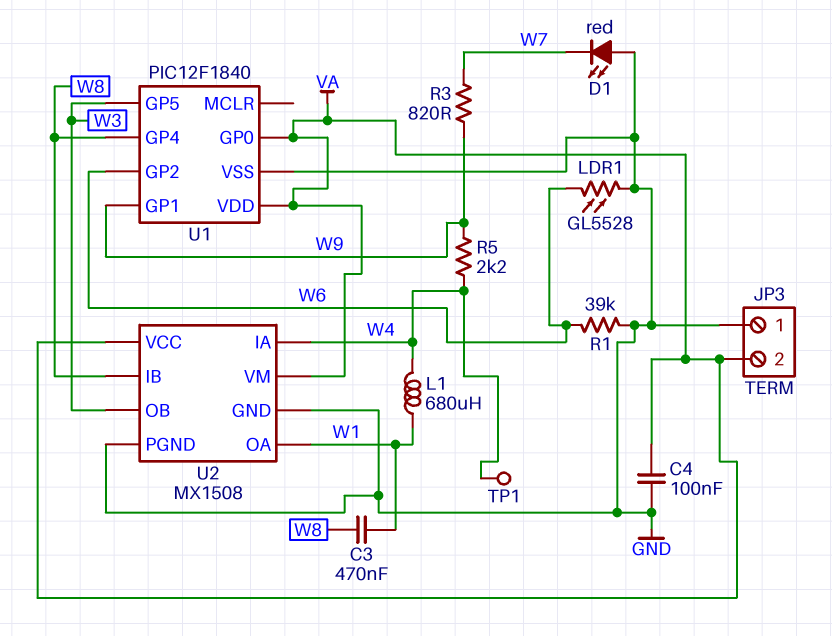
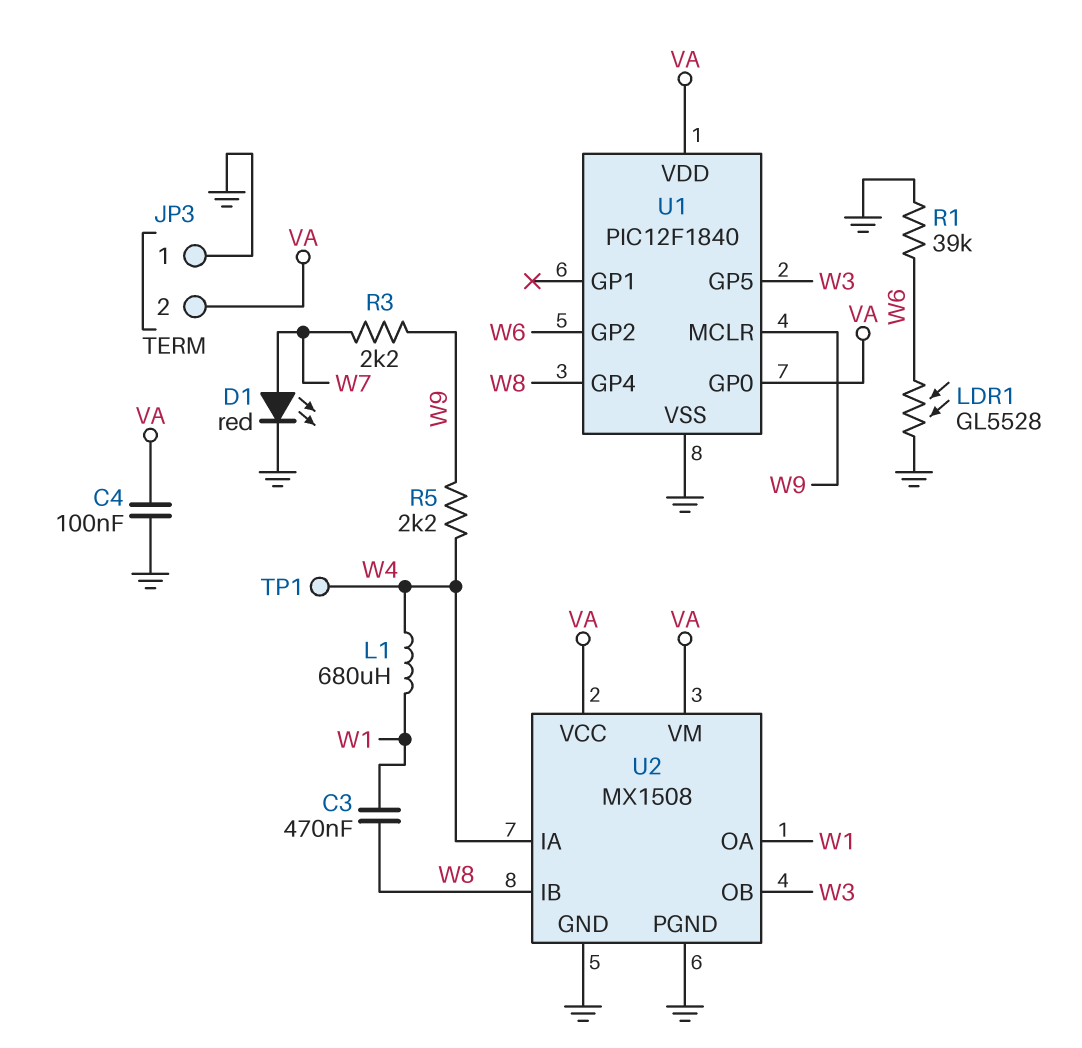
D1: LED red (A GND, K W7) -> LED red (A W7, K GND)
R3: 820 (W7, W9) -> 2.2k (W7, W9)
U1 pin GP1: W9 -> none
U1 pin MCLR: none -> W9

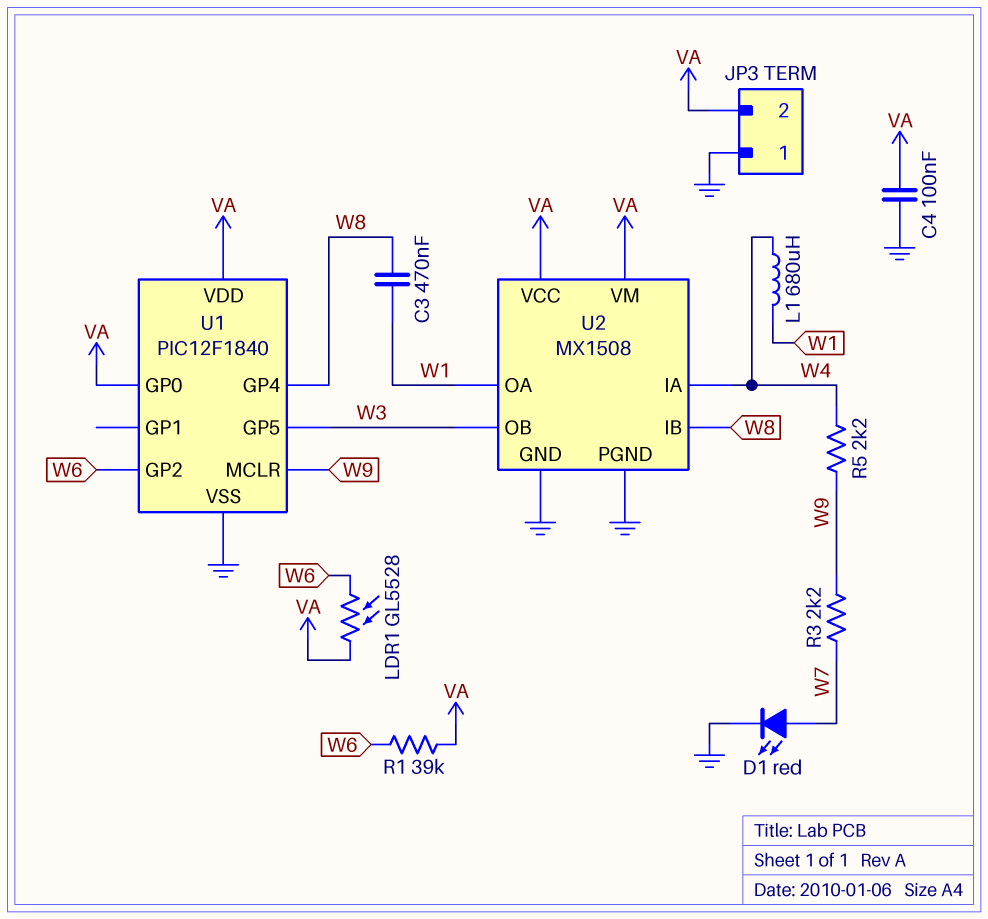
LDR1: GL5528 (GND, W6) -> GL5528 (VA, W6)
R1: 39k (GND, W6) -> 39k (VA, W6)
TP1: test point (W4) -> none

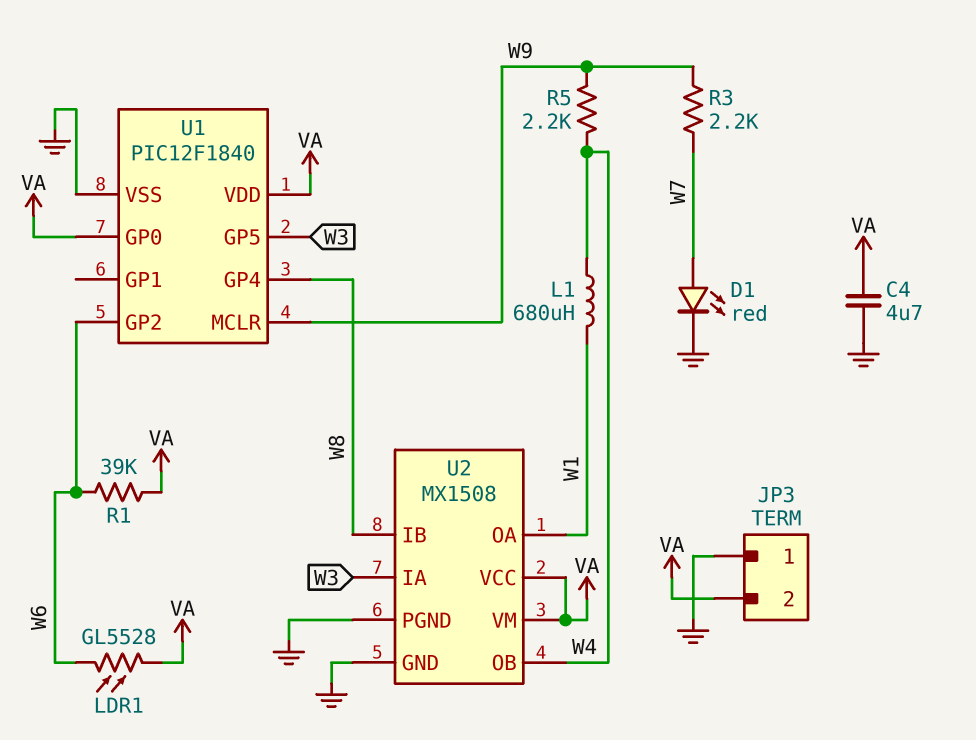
C3: 470nF (W1, W8) -> none
C4: 100nF (GND, VA) -> 4.7uF (GND, VA)
U2 pin IA: W4 -> W3
U2 pin OB: W3 -> W4

